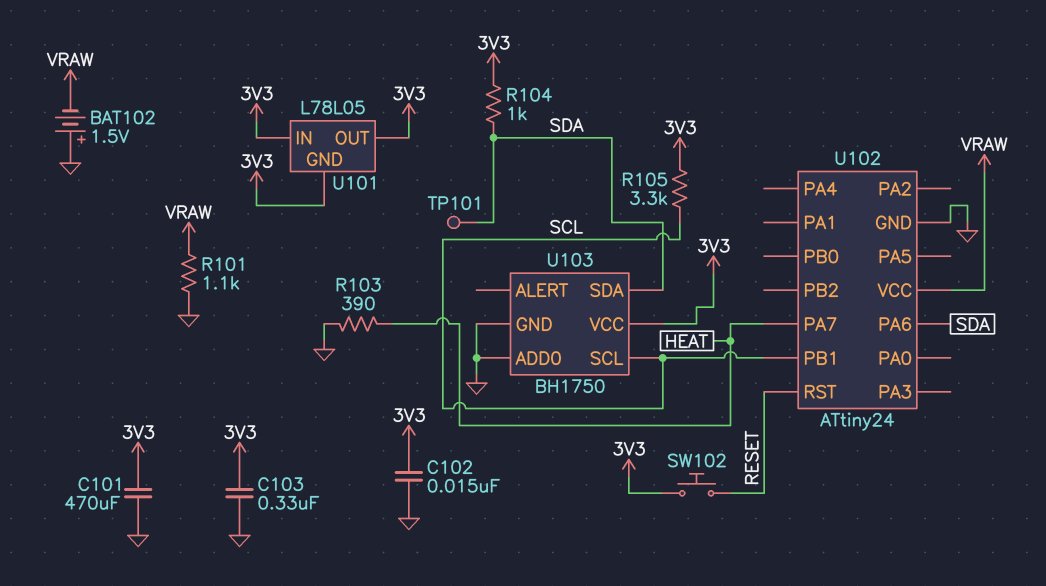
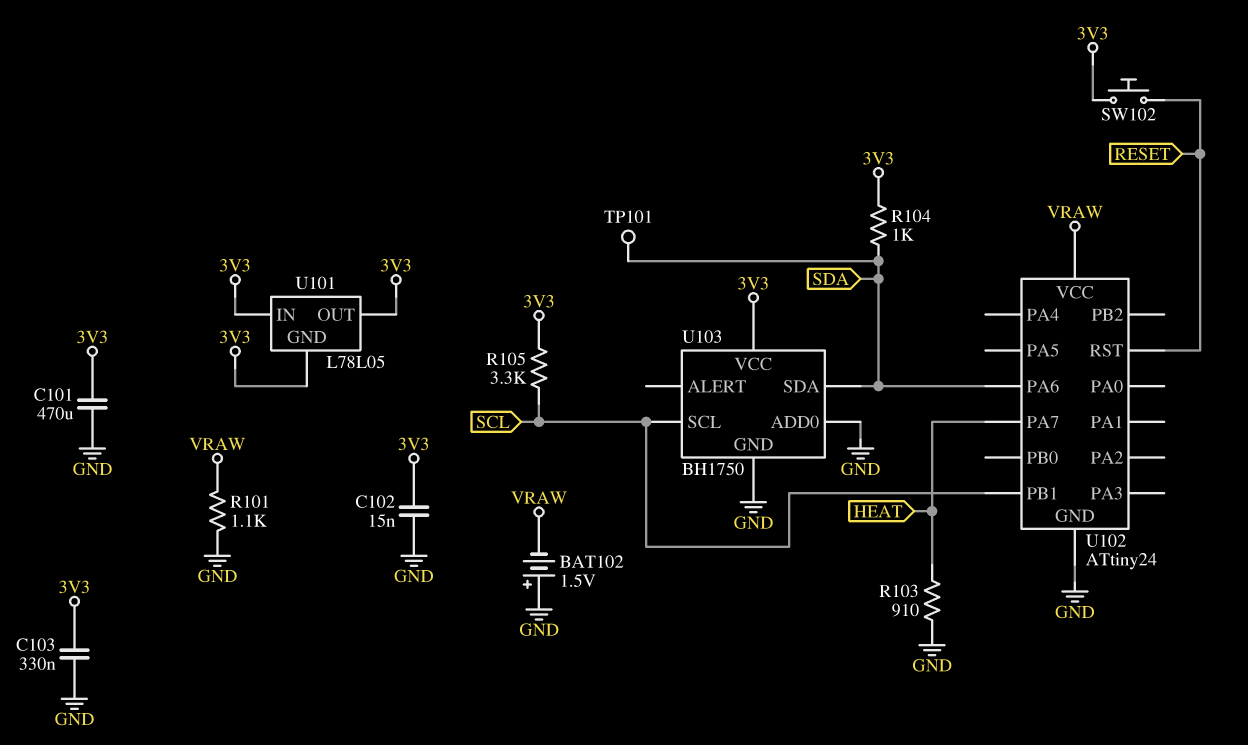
R103: 390 (GND, HEAT) -> 910 (GND, HEAT)

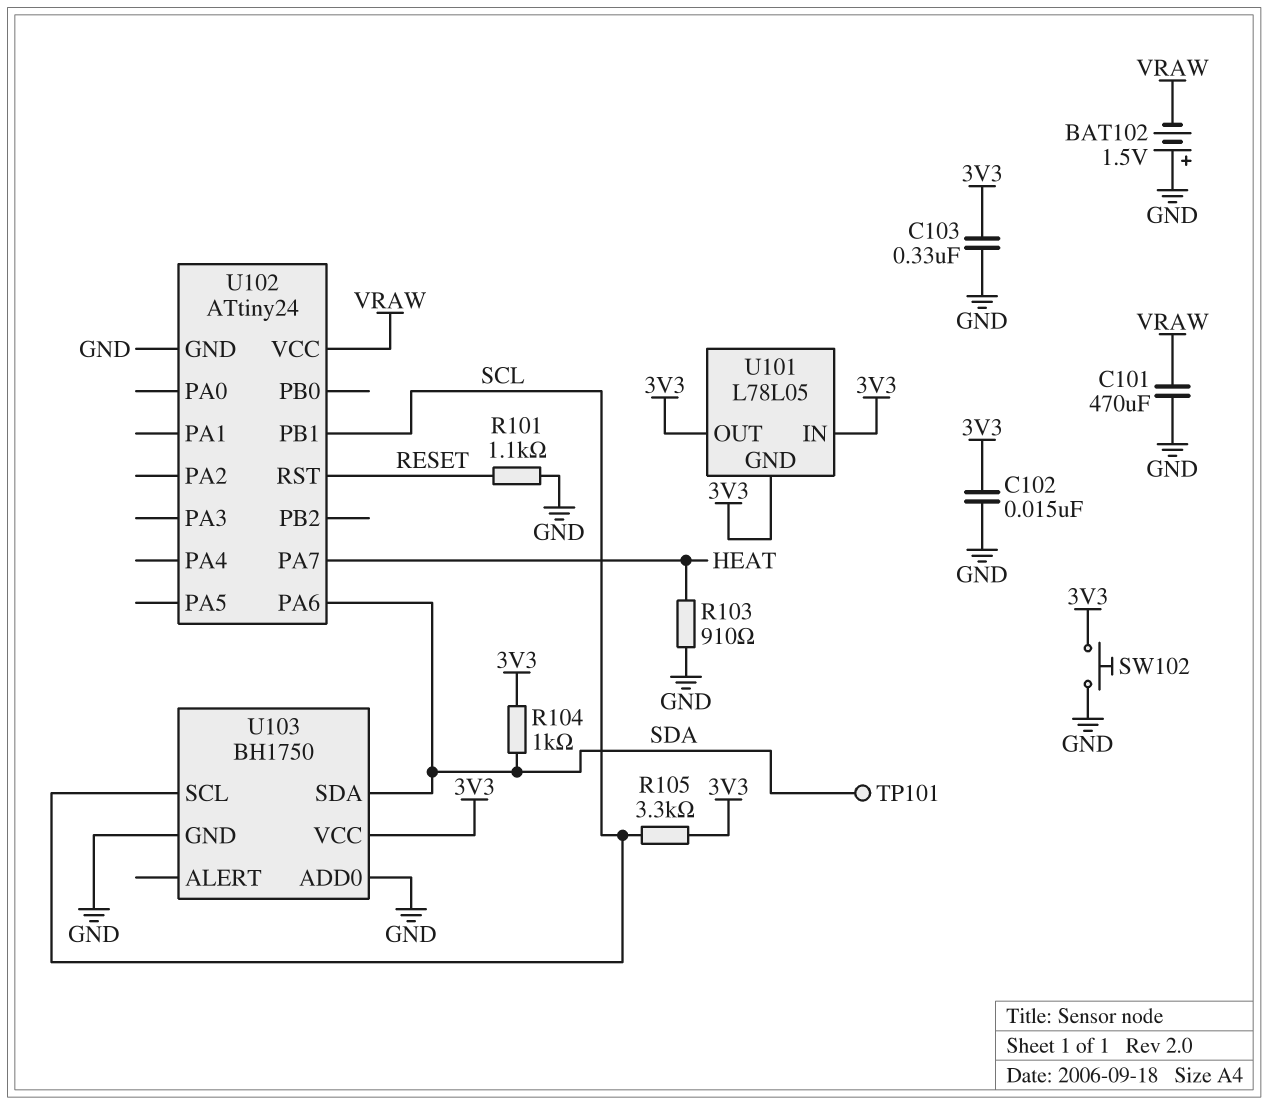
C101: 470uF (3V3, GND) -> 470uF (GND, VRAW)
R101: 1.1k (GND, VRAW) -> 1.1k (GND, RESET)
SW102: button (3V3, RESET) -> button (3V3, GND)

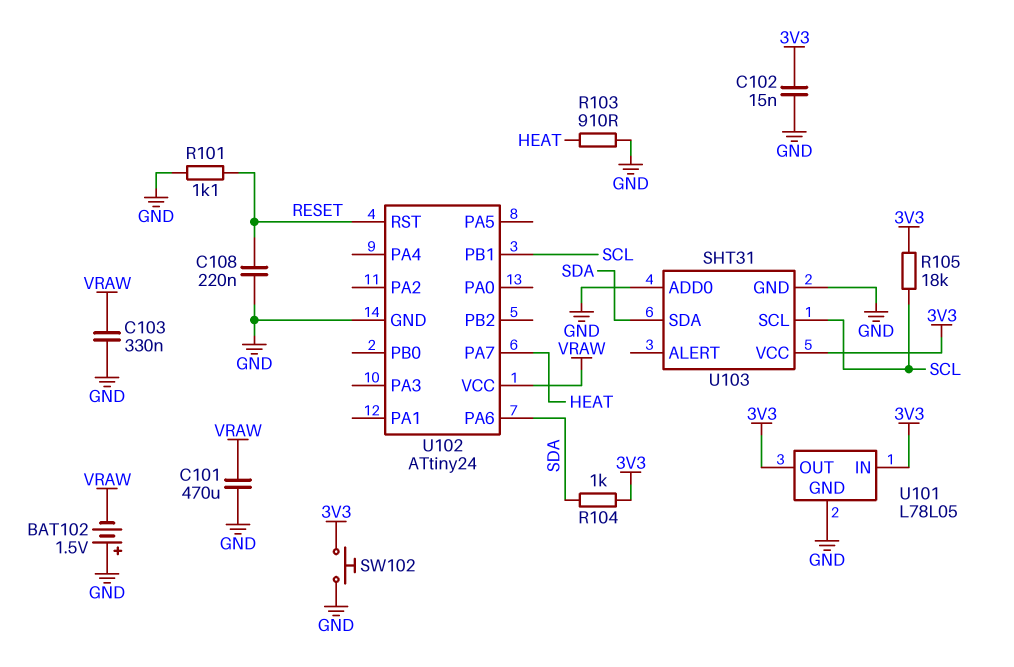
C103: 330nF (3V3, GND) -> 330nF (GND, VRAW)
C108: none -> 220nF (GND, RESET)
R105: 3.3k (3V3, SCL) -> 18k (3V3, SCL)
TP101: test point (SDA) -> none
U101 pin GND: 3V3 -> GND
U103: BH1750 -> SHT31

